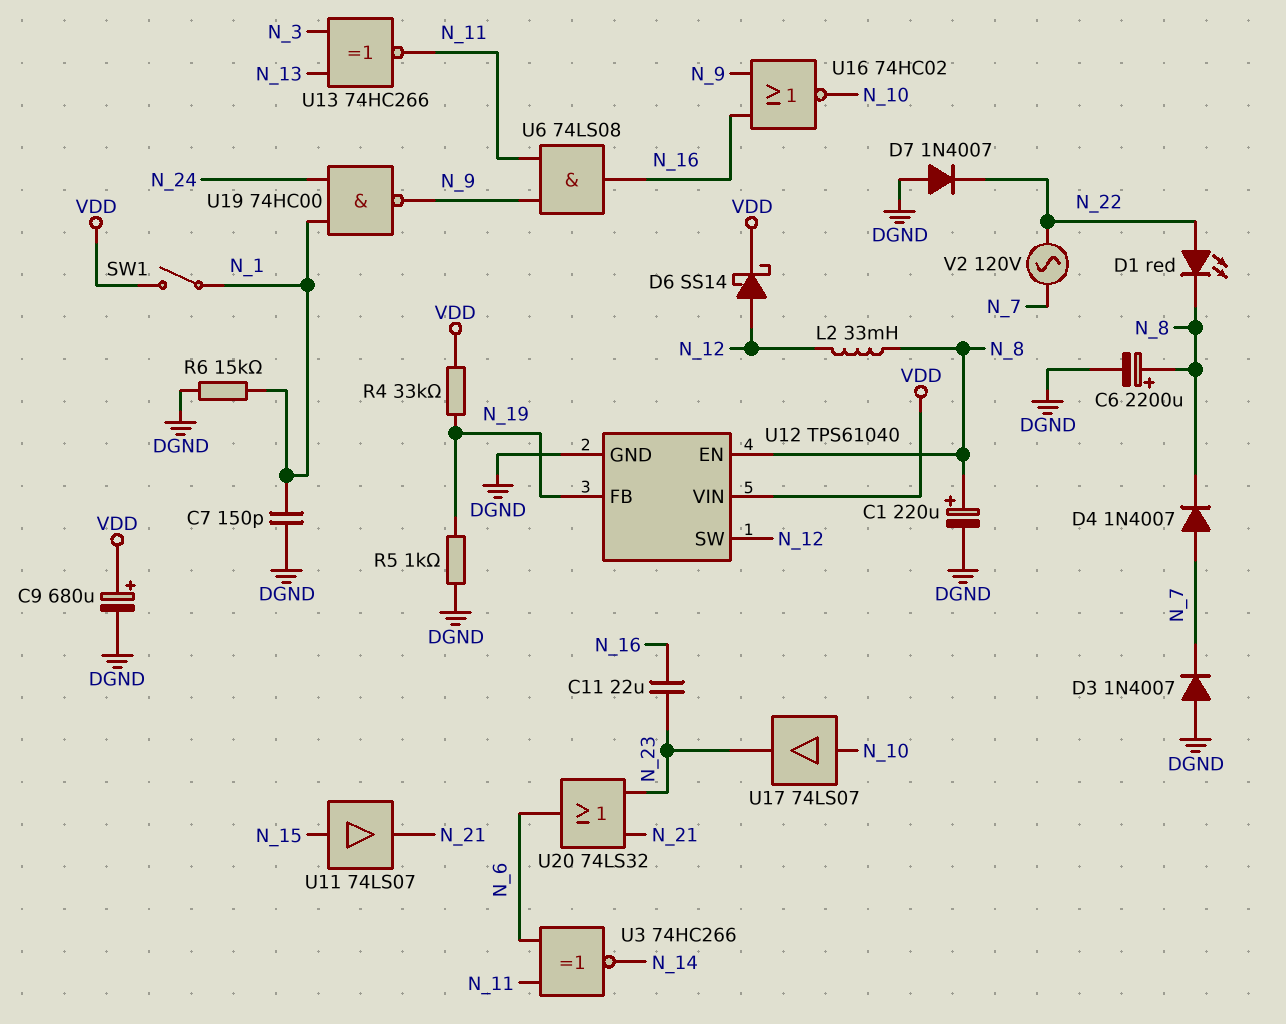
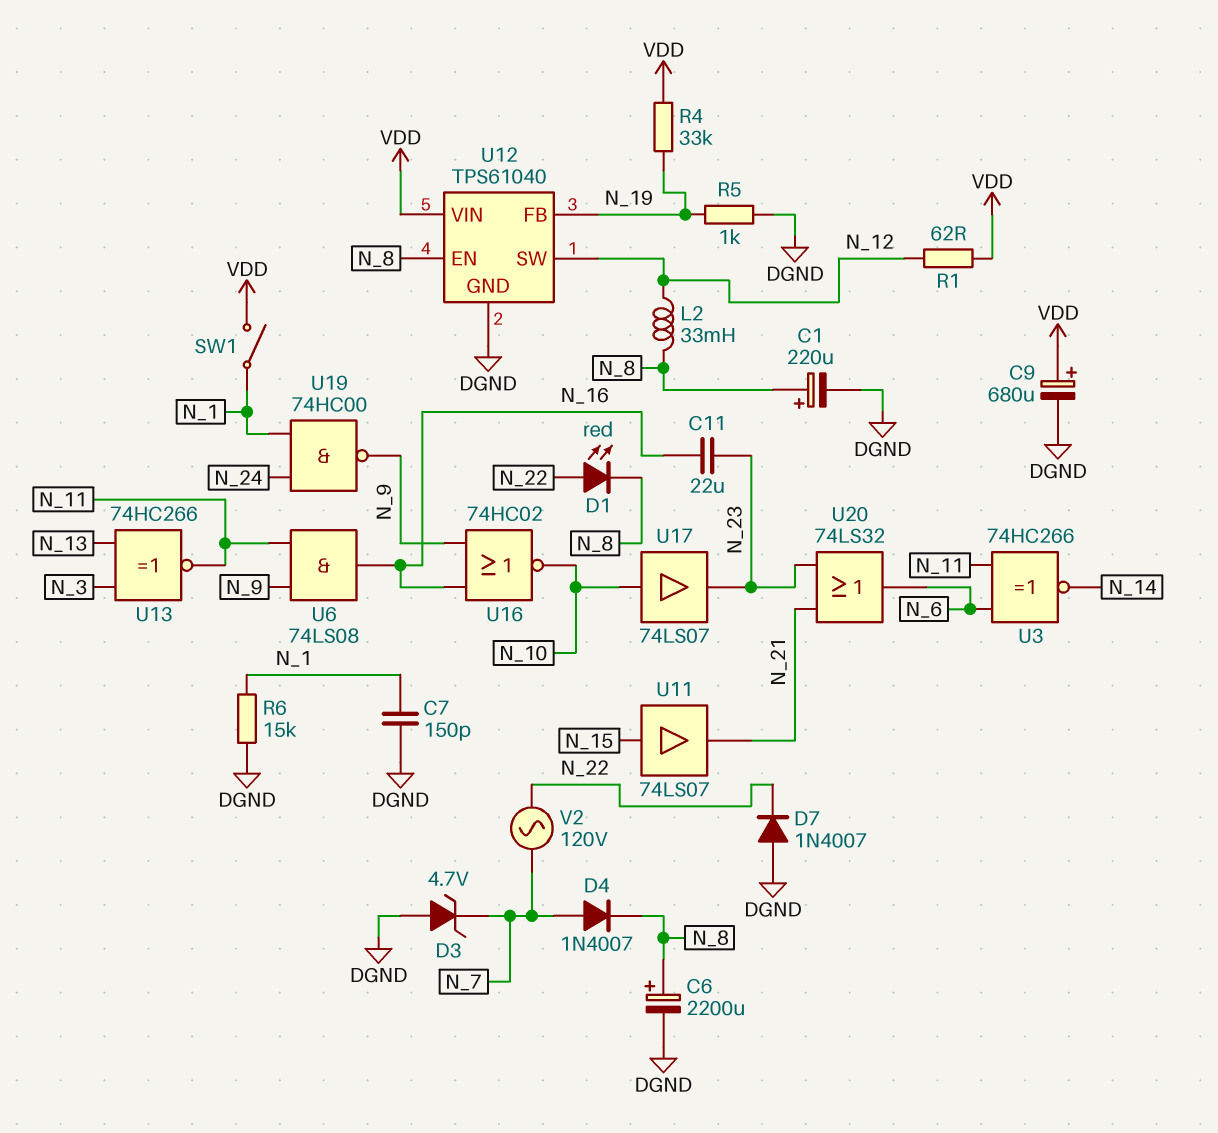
D3: diode 1N4007 (A DGND, K N_7) -> zener 4.7V (A DGND, K N_7)
D6: schottky SS14 (A N_12, K VDD) -> none
R1: none -> 62 (N_12, VDD)

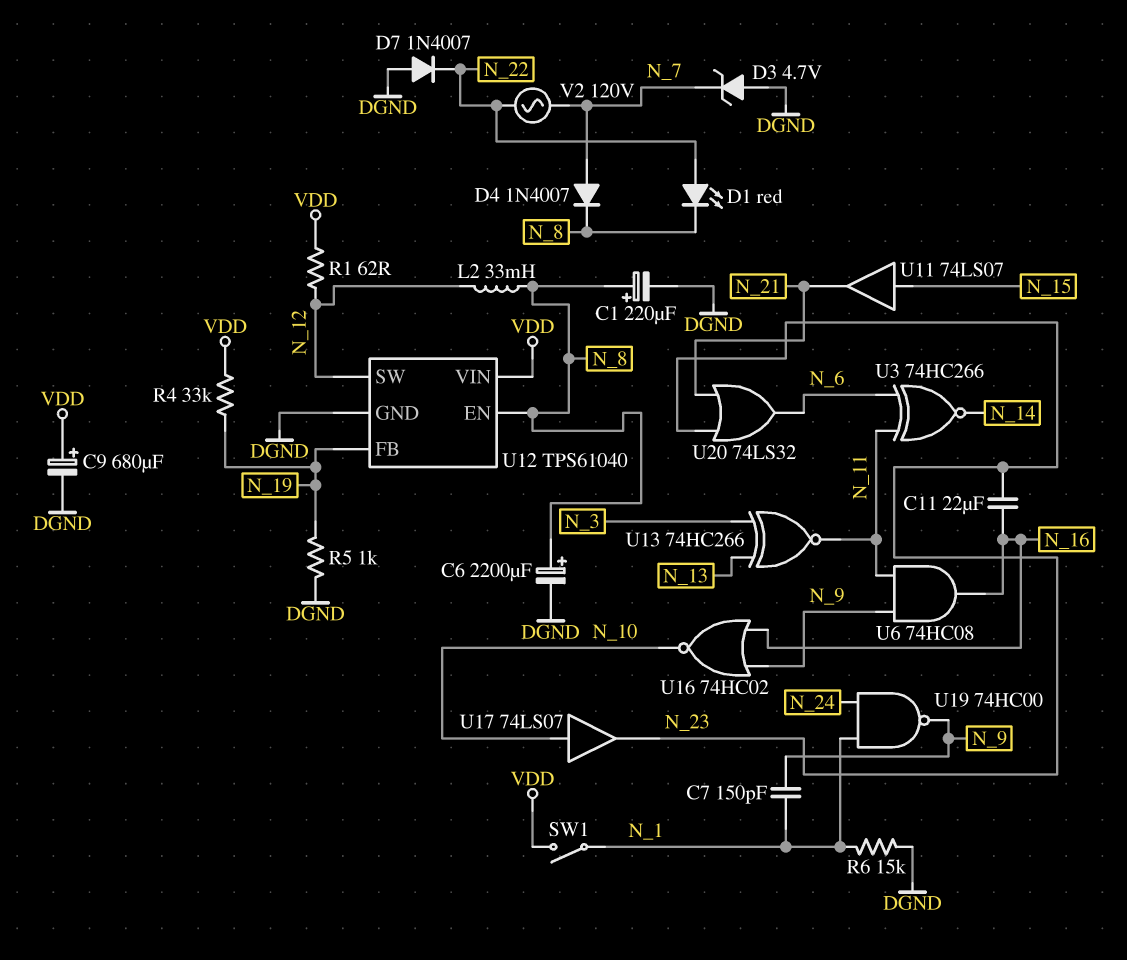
C7: 150pF (DGND, N_1) -> 150pF (N_1, N_9)
U6: AND 74LS08 (in N_9, in N_11, out N_16) -> AND 74HC08 (in N_9, in N_11, out N_16)

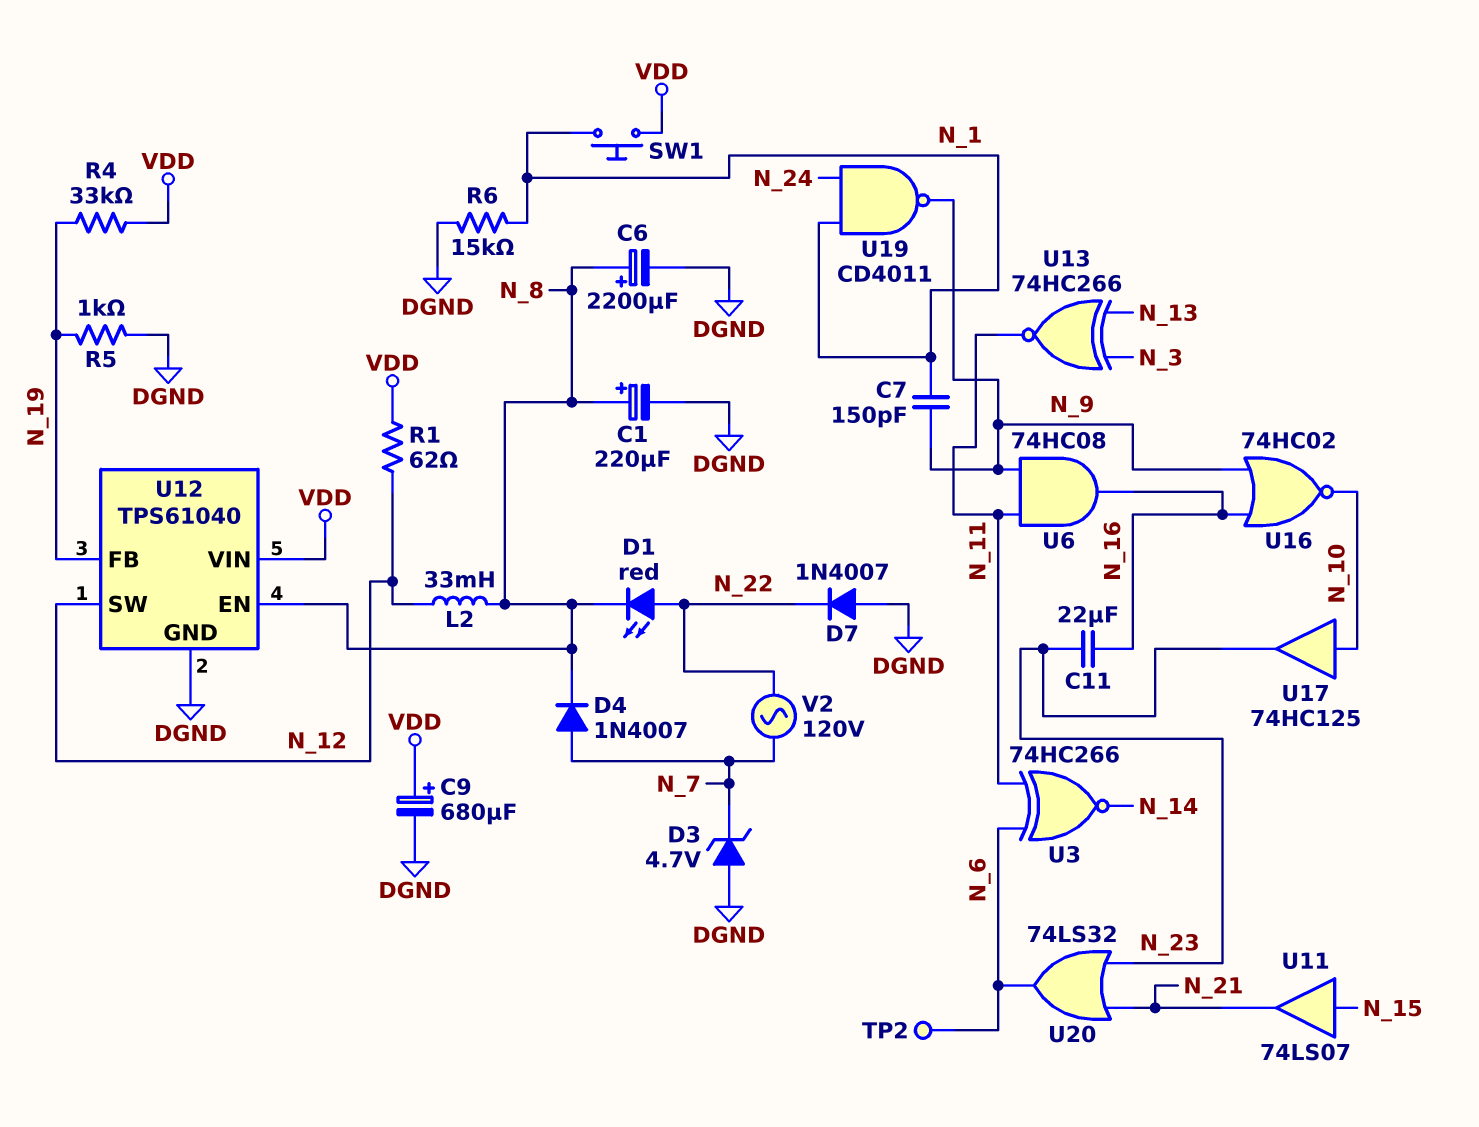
SW1: switch (N_1, VDD) -> button (N_1, VDD)
TP2: none -> test point (N_6)
U17: buffer 74LS07 (in N_10, out N_23) -> buffer 74HC125 (in N_10, out N_23)
U19: NAND 74HC00 (in N_1, in N_24, out N_9) -> NAND CD4011 (in N_1, in N_24, out N_9)

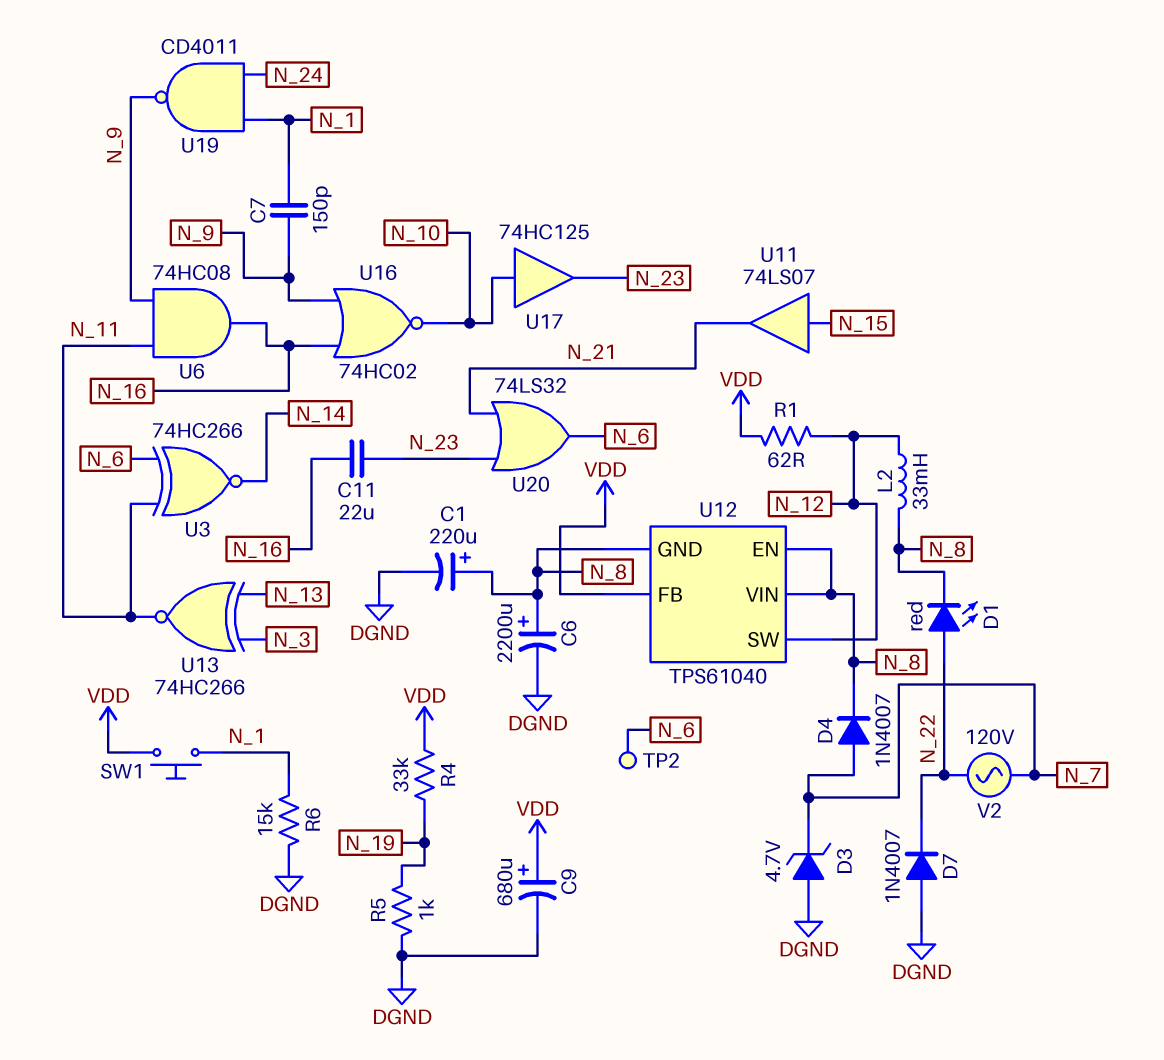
U12 pin FB: N_19 -> VDD
U12 pin GND: DGND -> N_8
U12 pin VIN: VDD -> N_8

